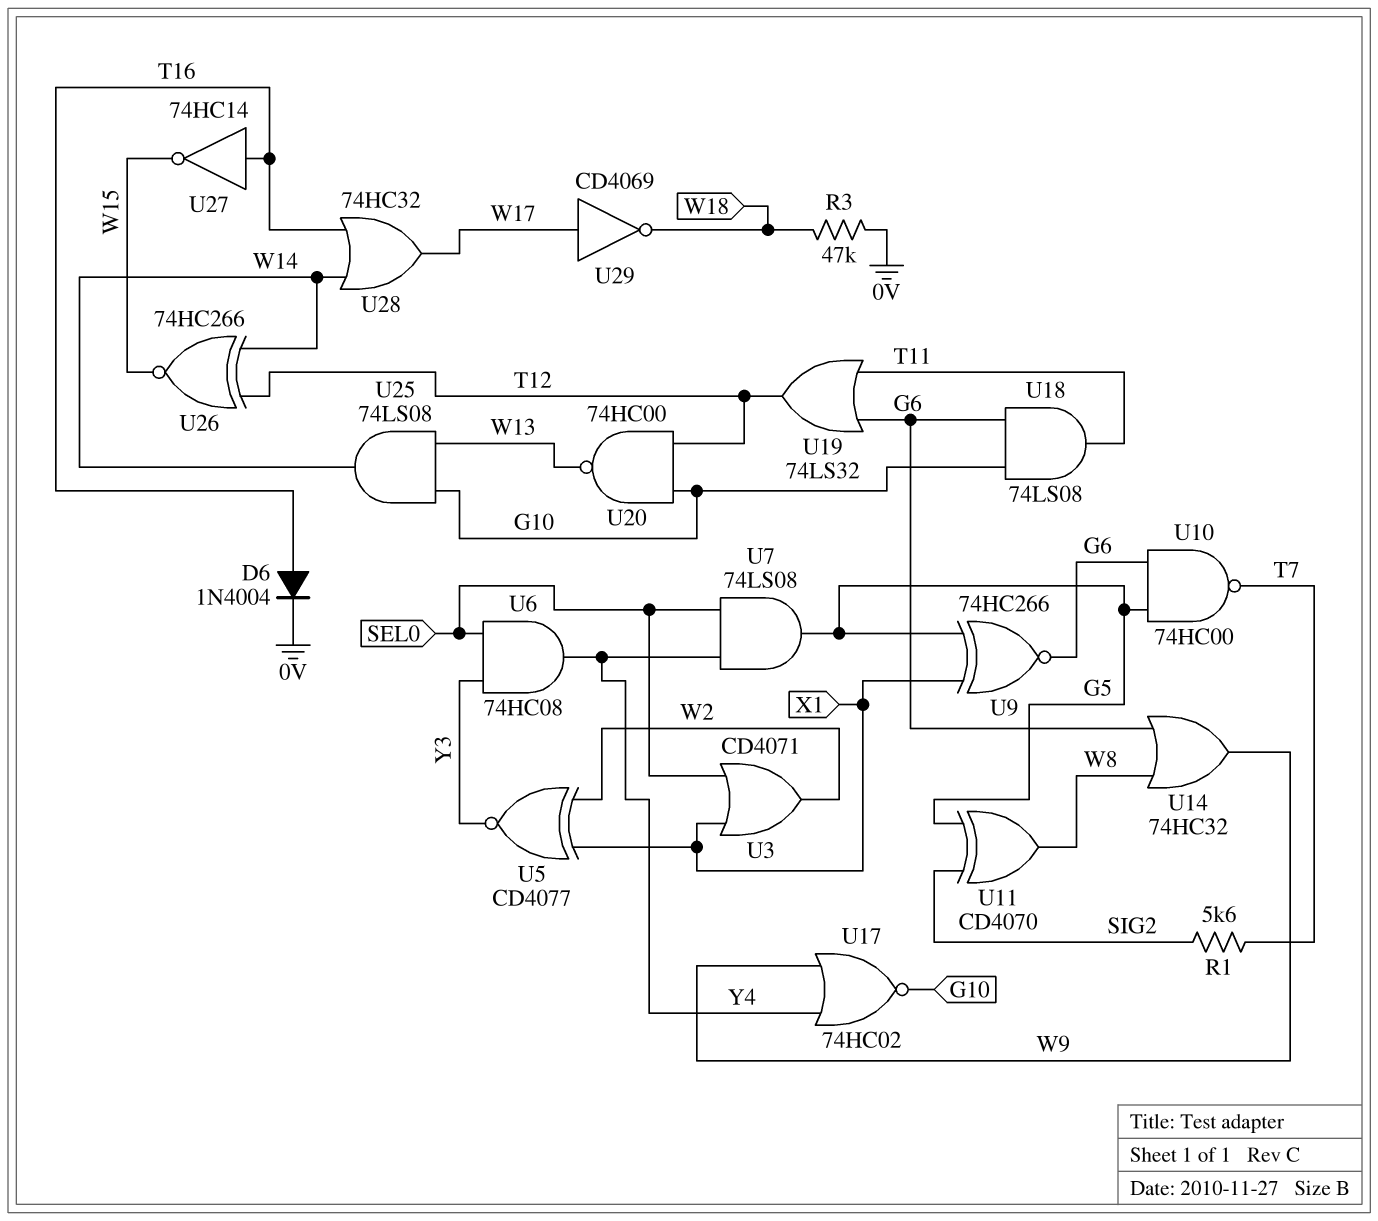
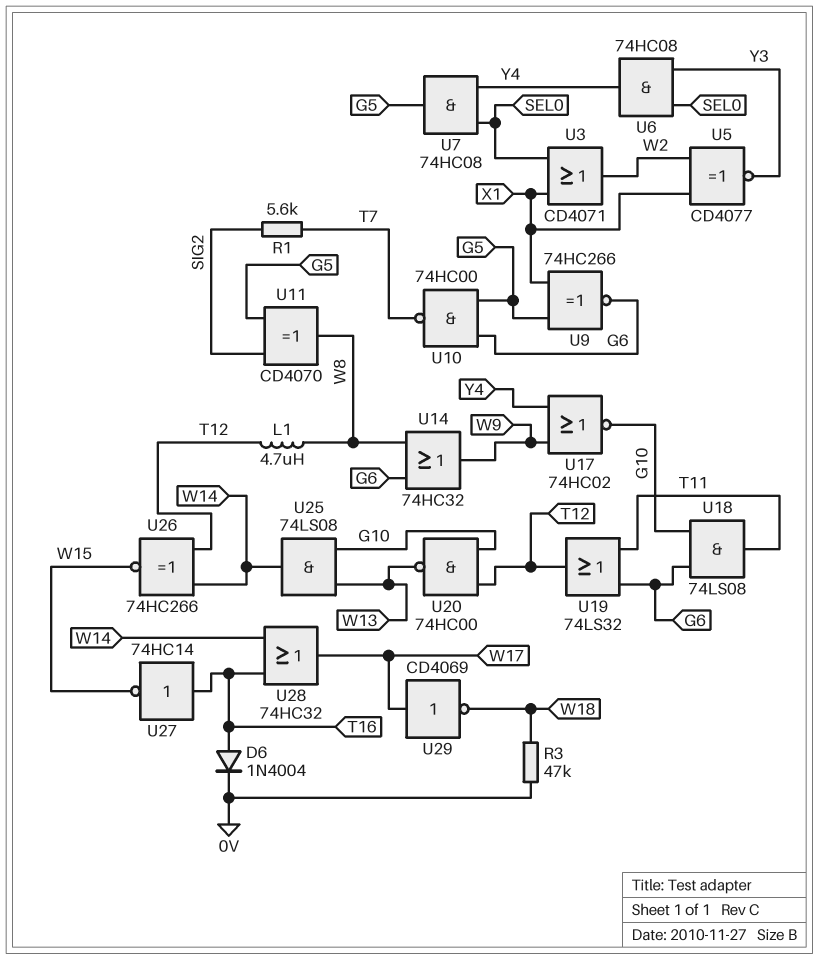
L1: none -> 4.7uH (T12, W8)
U7: AND 74LS08 (in SEL0, in Y4, out G5) -> AND 74HC08 (in SEL0, in Y4, out G5)

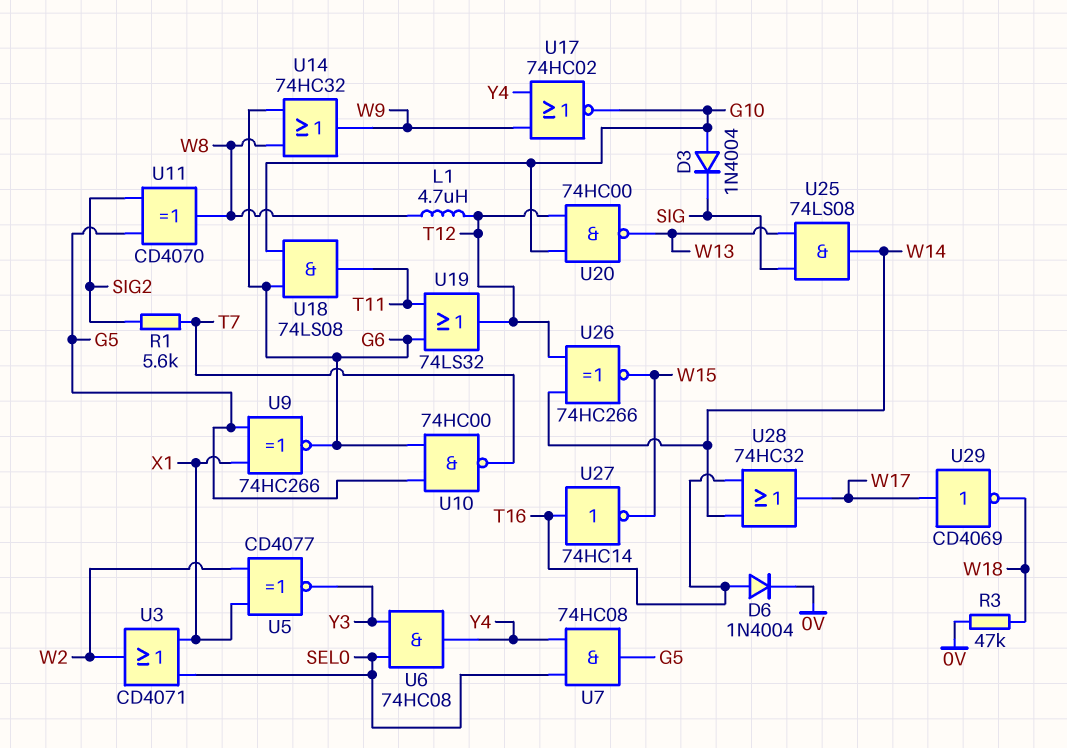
D3: none -> diode 1N4004 (A G10, K SIG)
U25: AND 74LS08 (in G10, in W13, out W14) -> AND 74LS08 (in SIG, in W13, out W14)

